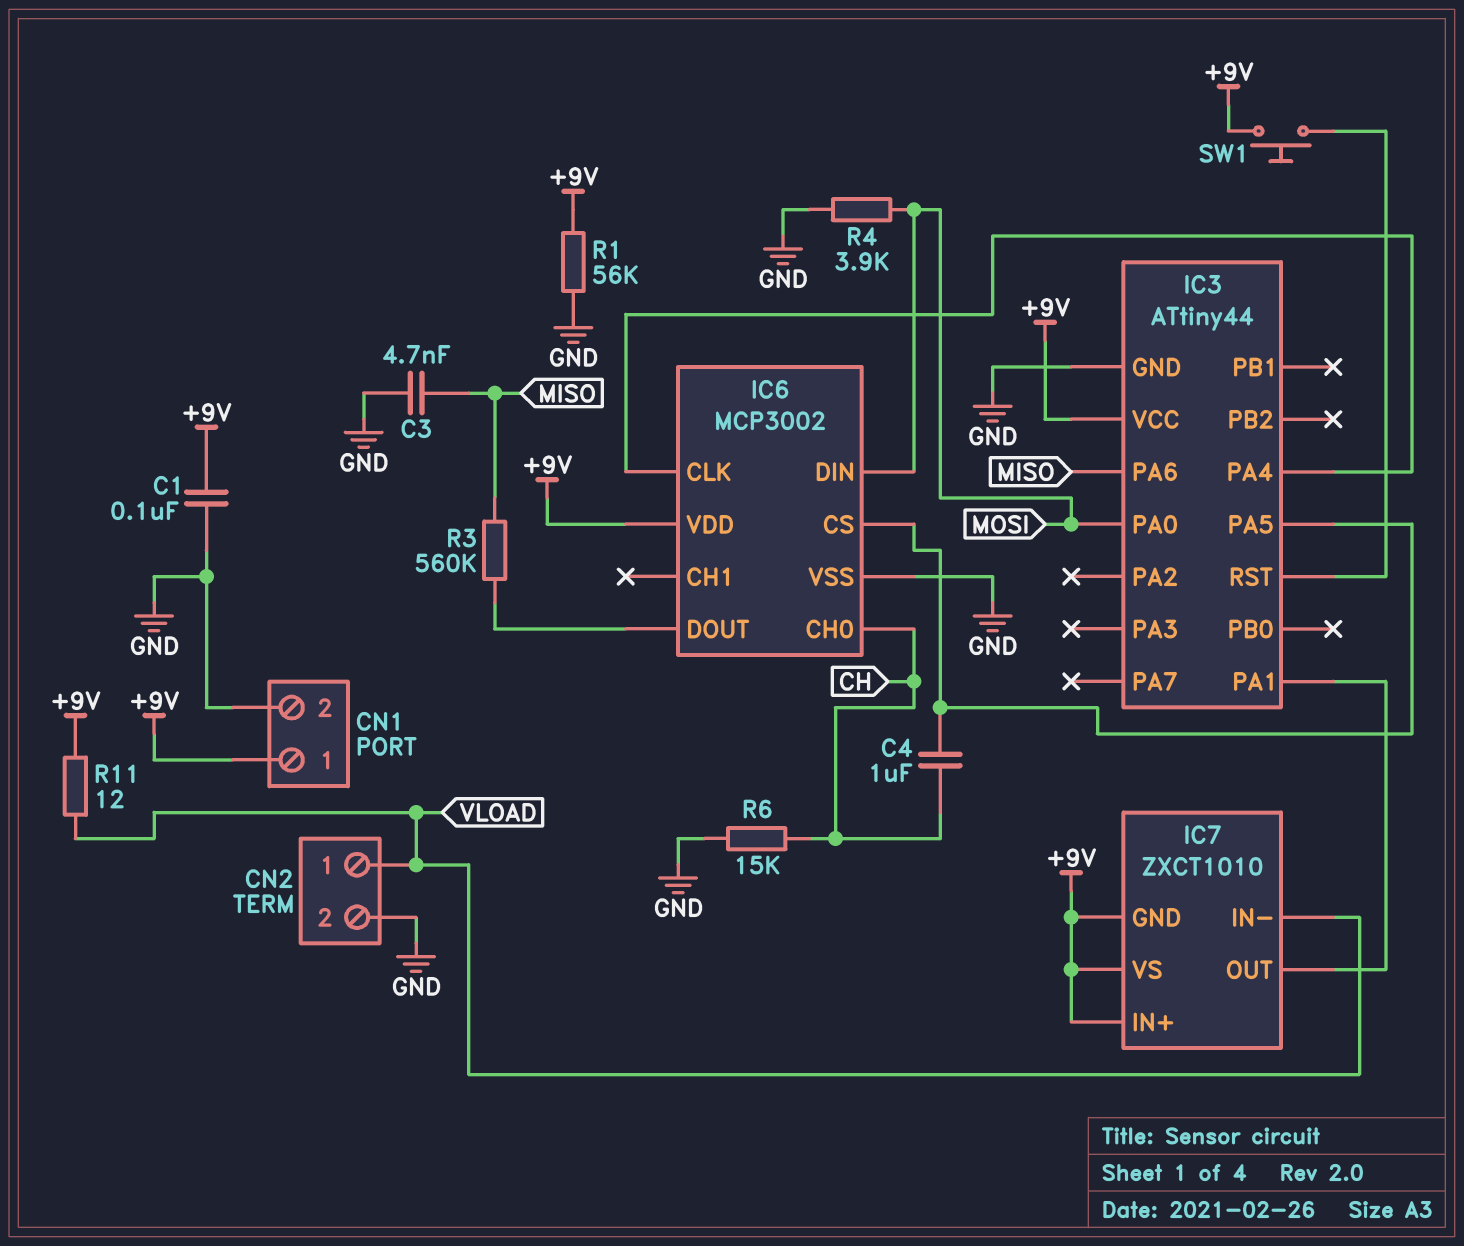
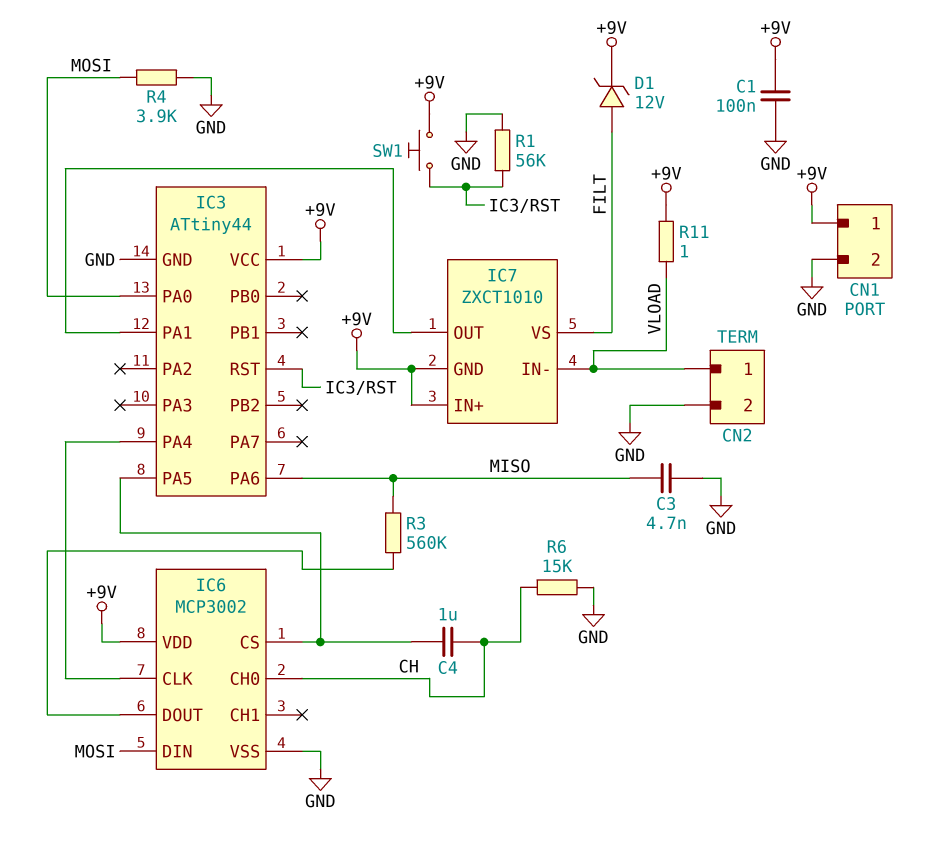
D1: none -> zener 12V (A FILT, K +9V)
IC7 pin VS: +9V -> FILT
R1: 56k (+9V, GND) -> 56k (GND, IC3/RST)
R11: 12 (+9V, VLOAD) -> 1 (+9V, VLOAD)

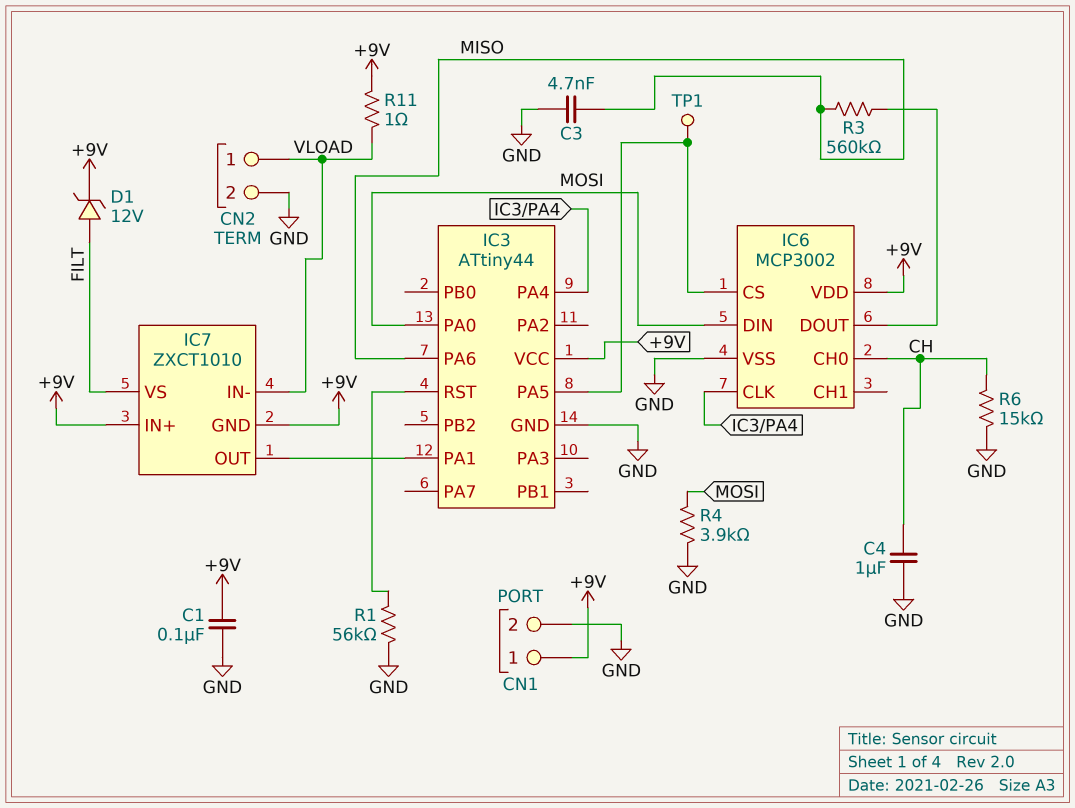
C4: 1uF (CH, IC3/PA5) -> 1uF (CH, GND)
SW1: button (+9V, IC3/RST) -> none
TP1: none -> test point (IC3/PA5)

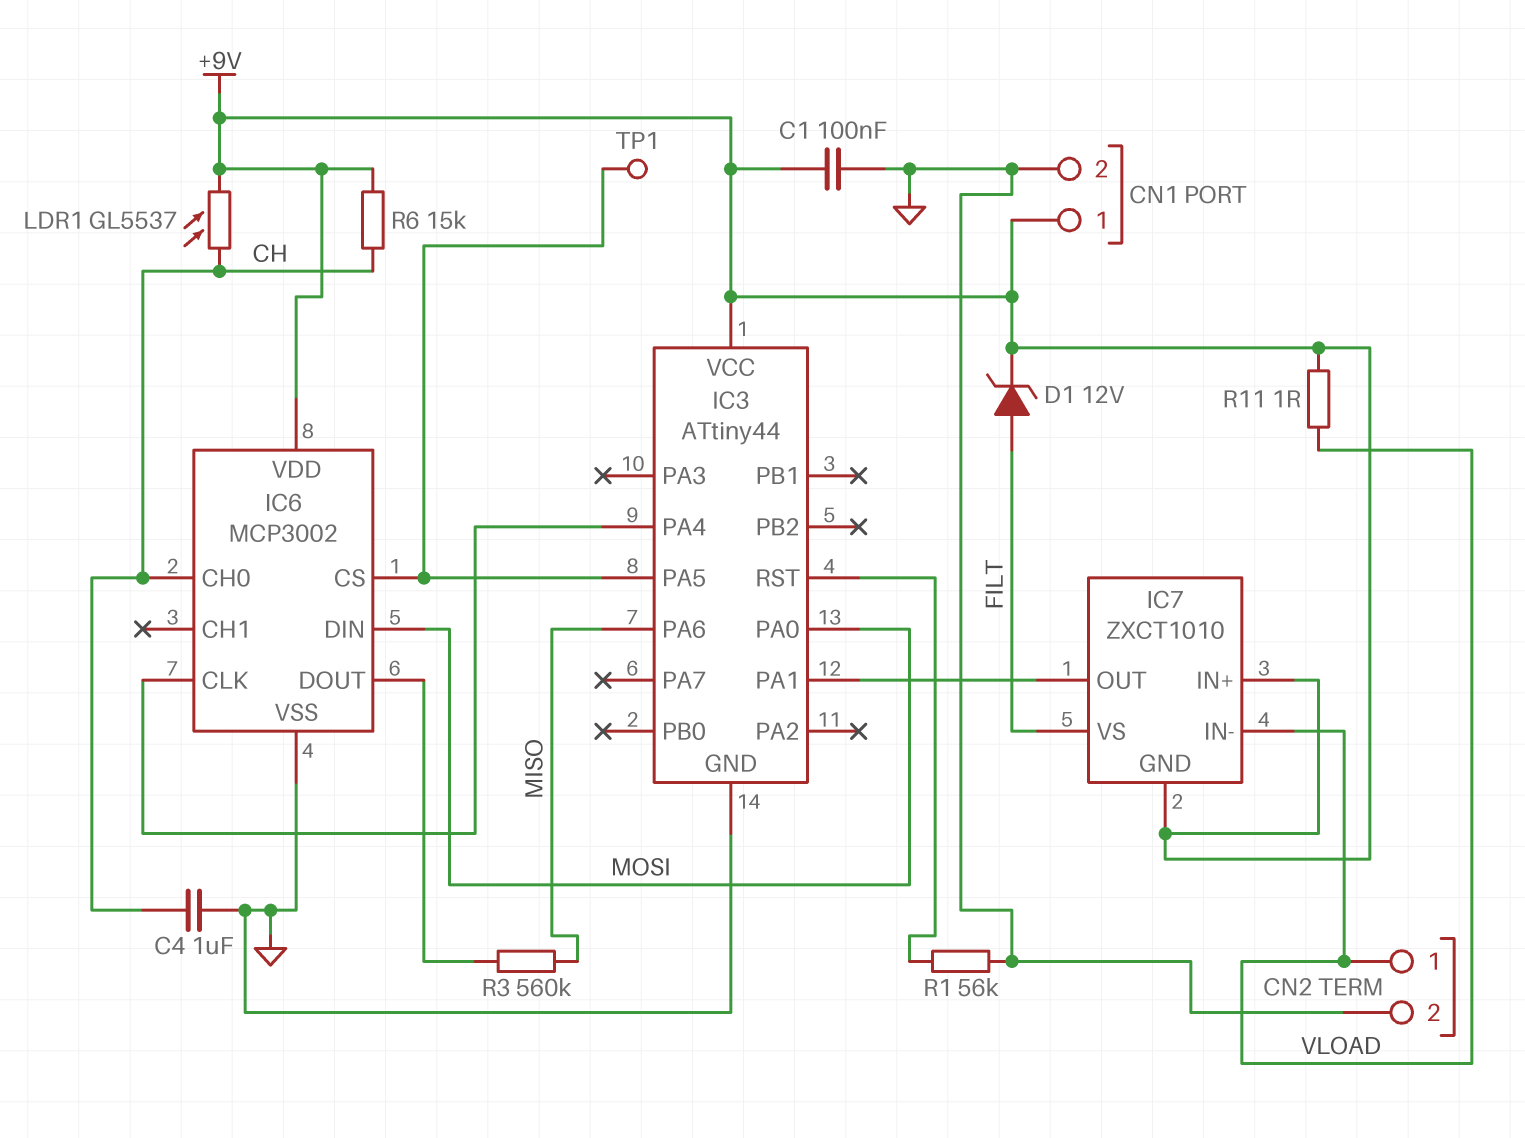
C3: 4.7nF (GND, MISO) -> none
LDR1: none -> GL5537 (+9V, CH)
R4: 3.9k (GND, MOSI) -> none
R6: 15k (CH, GND) -> 15k (+9V, CH)

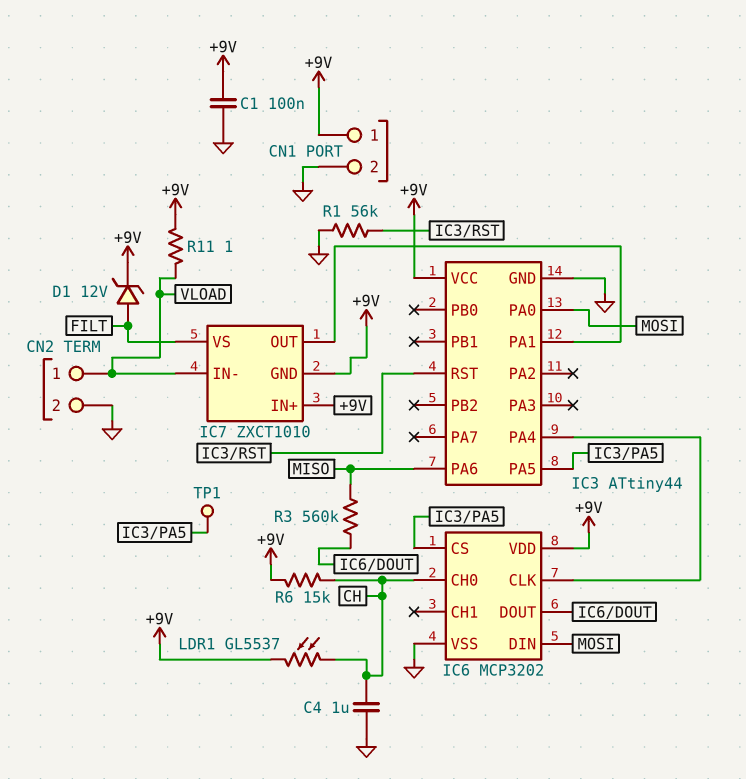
IC6: MCP3002 -> MCP3202

